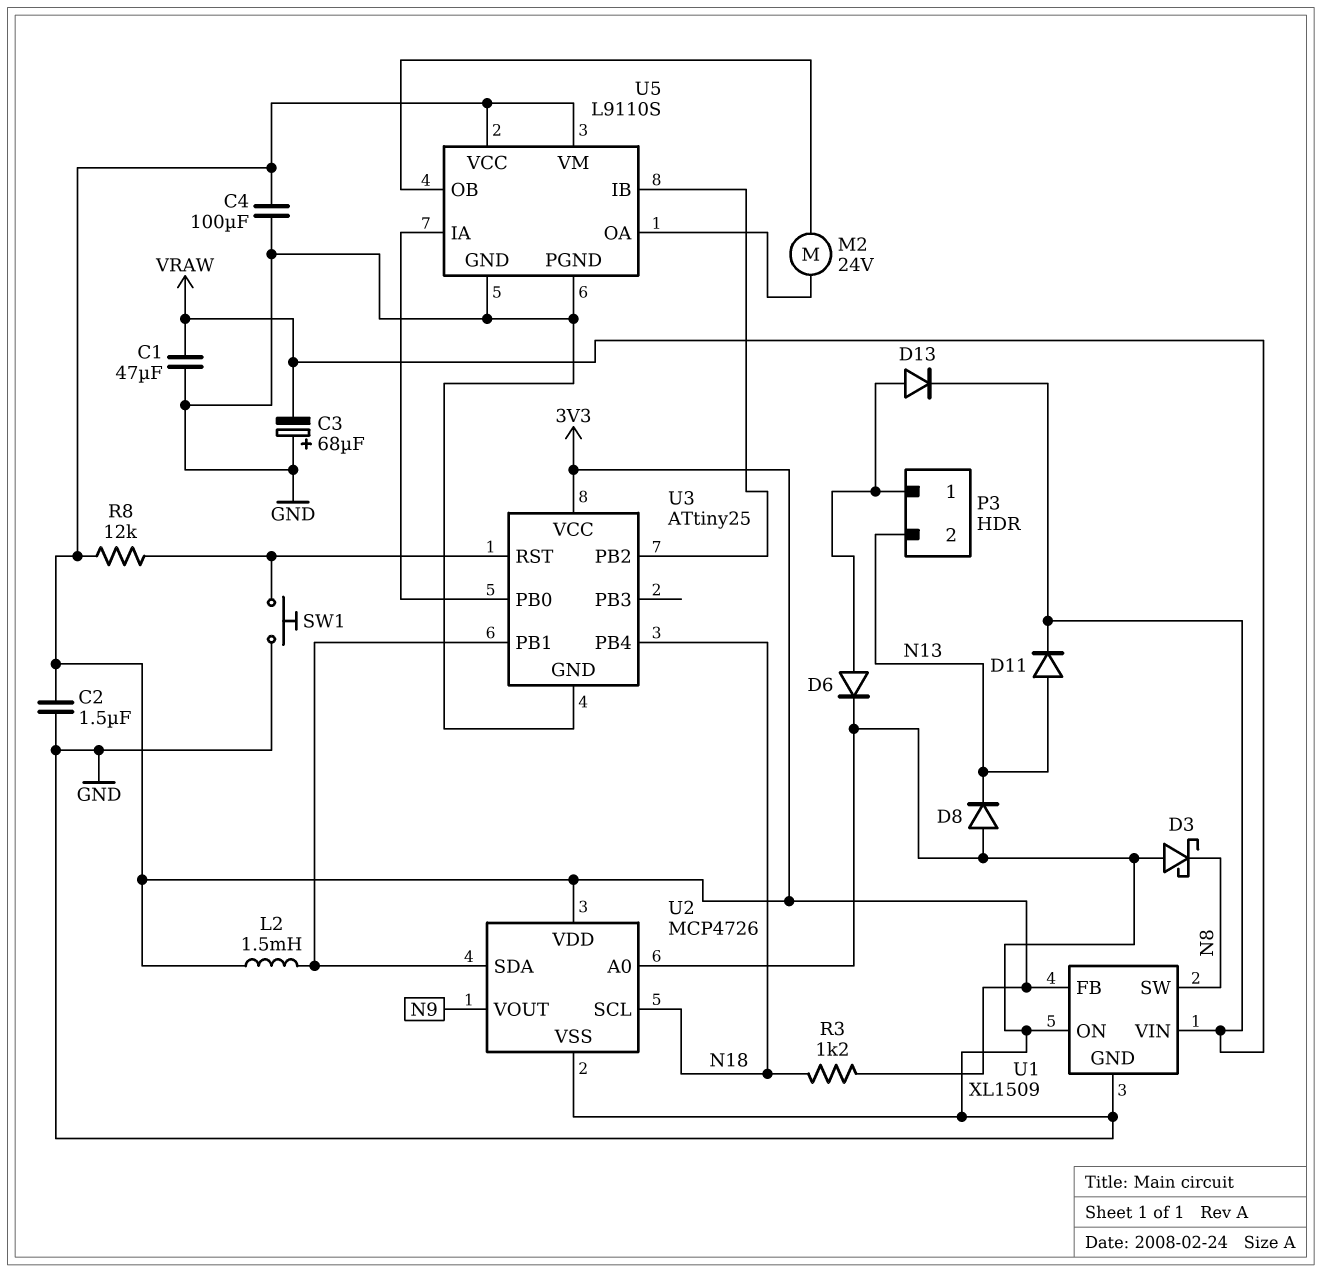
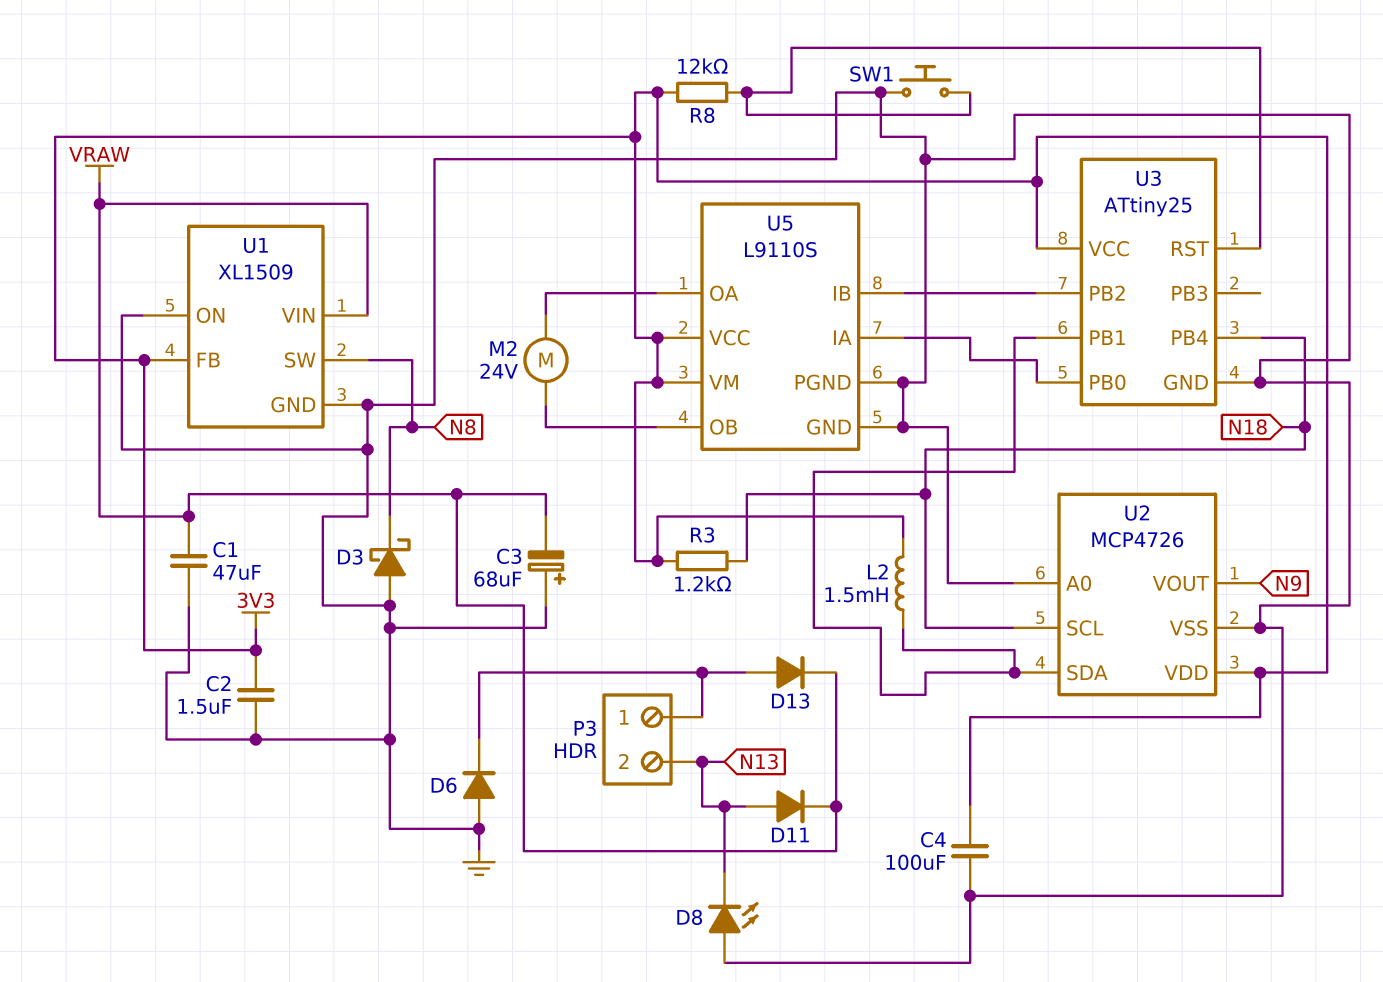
D6: diode (A P3/1, K GND) -> diode (A GND, K P3/1)
D8: diode (A GND, K N13) -> LED (A GND, K N13)

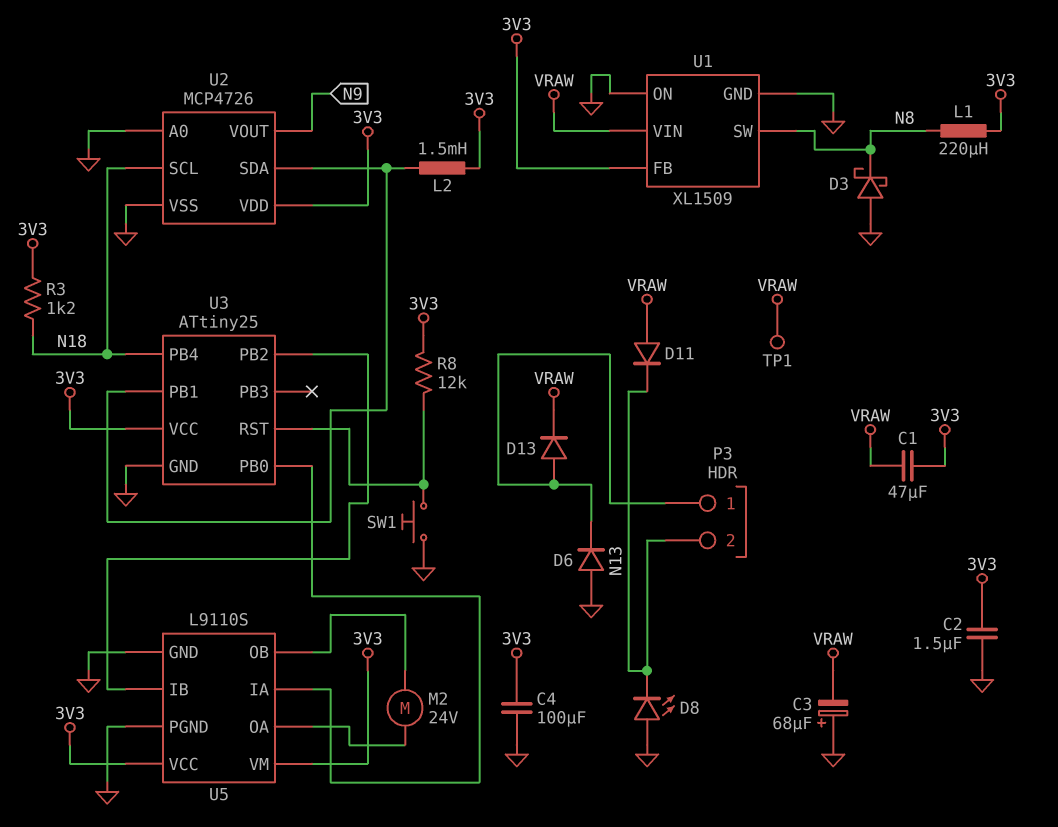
C1: 47uF (GND, VRAW) -> 47uF (3V3, VRAW)
D11: diode (A N13, K VRAW) -> diode (A VRAW, K N13)
L1: none -> 220uH (3V3, N8)
TP1: none -> test point (VRAW)

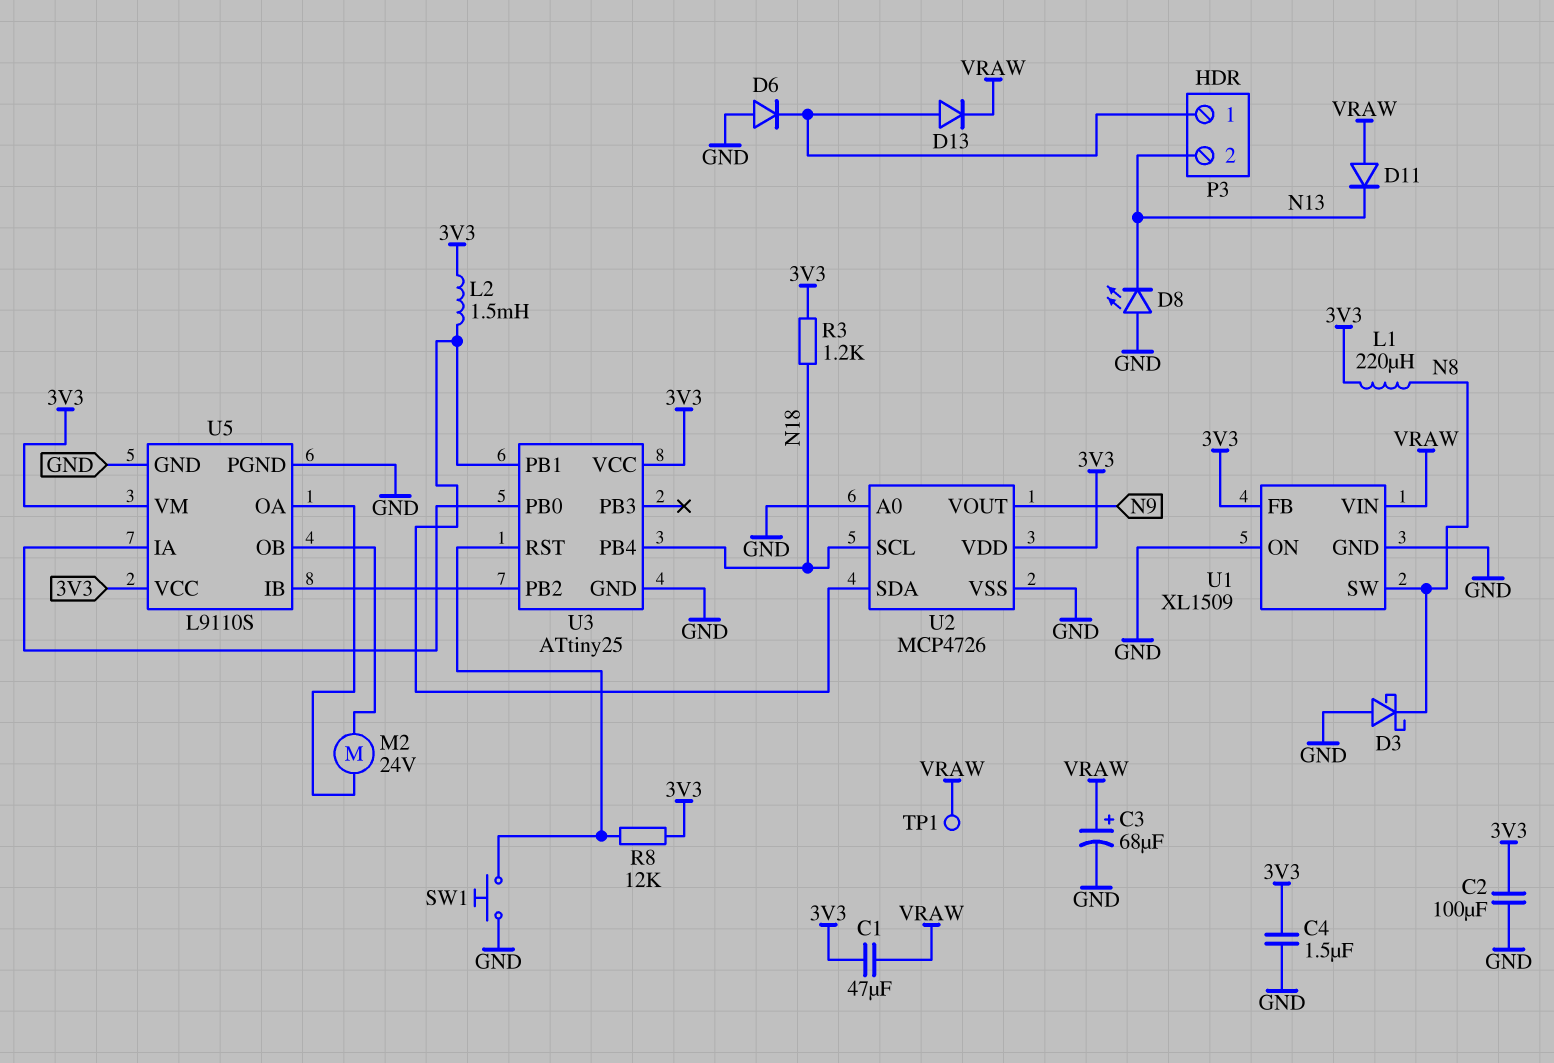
C2: 1.5uF (3V3, GND) -> 100uF (3V3, GND)
C3: 68uF (plus GND, minus VRAW) -> 68uF (plus VRAW, minus GND)
C4: 100uF (3V3, GND) -> 1.5uF (3V3, GND)

